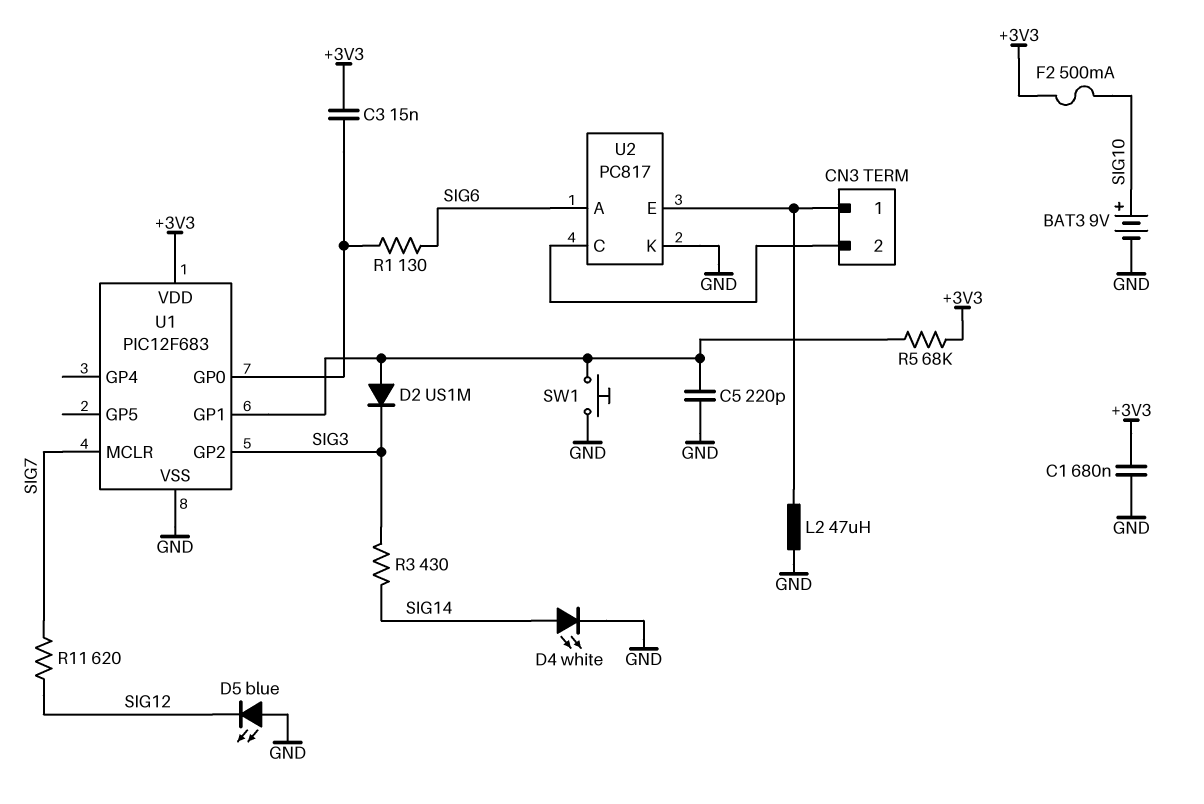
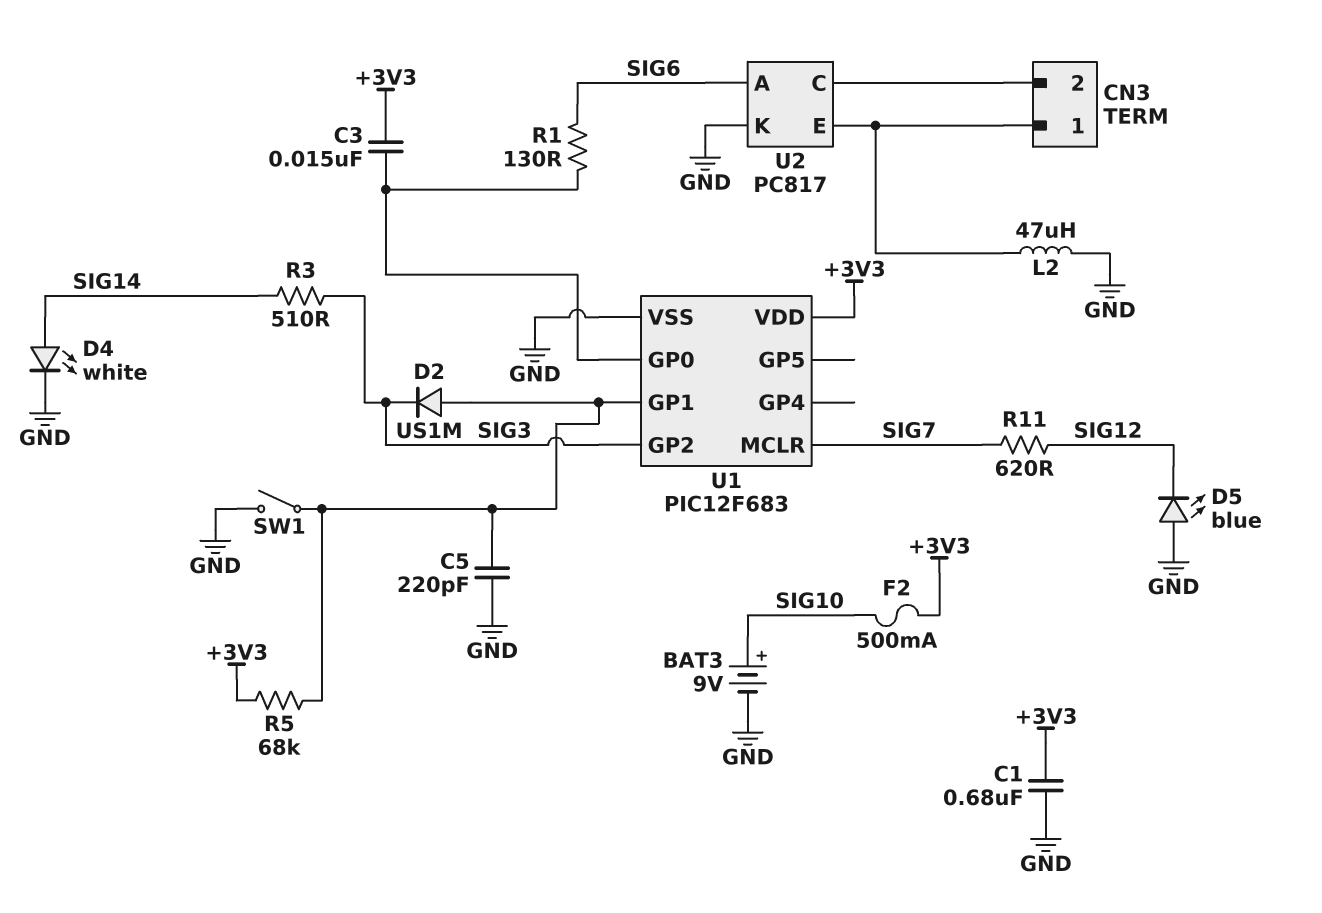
R3: 430 (SIG3, SIG14) -> 510 (SIG3, SIG14)
SW1: button (GND, U1/GP1) -> switch (GND, U1/GP1)

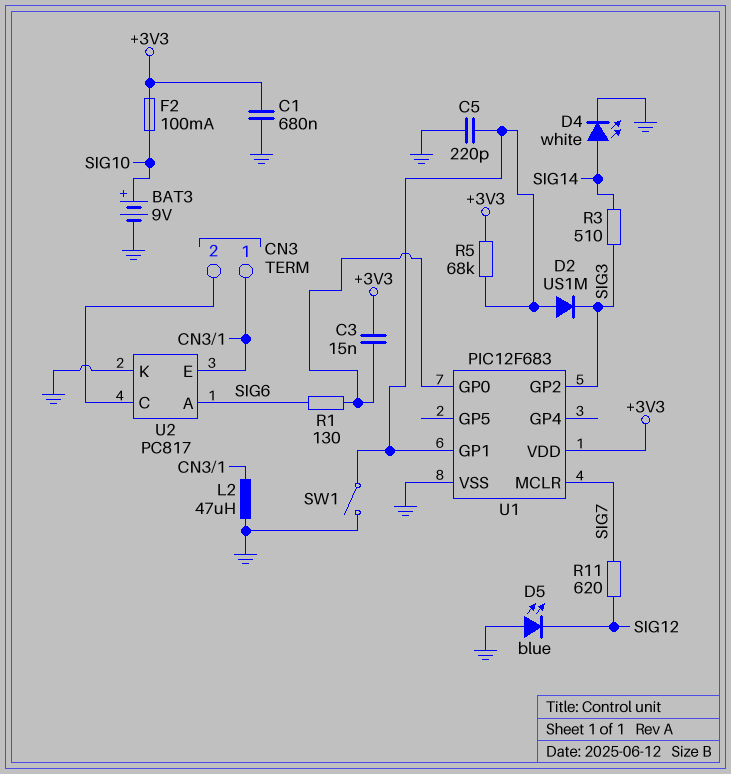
F2: 500mA (+3V3, SIG10) -> 100mA (+3V3, SIG10)

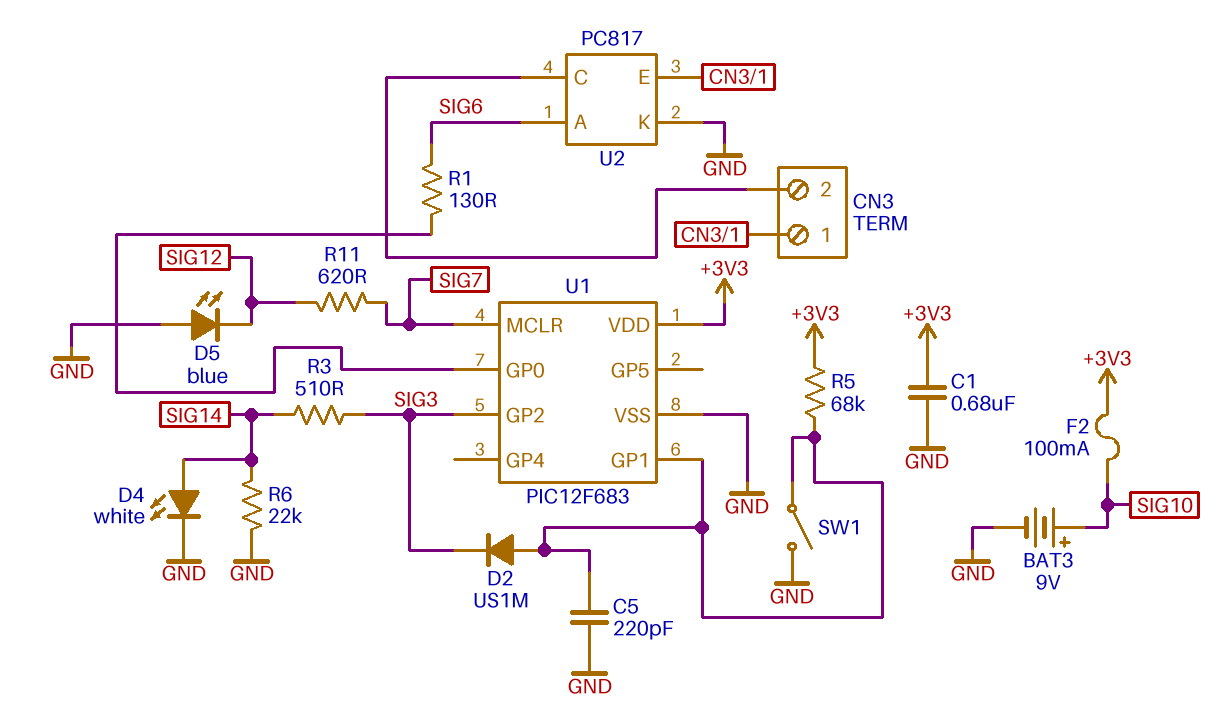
C3: 15nF (+3V3, U1/GP0) -> none
L2: 47uH (CN3/1, GND) -> none
R6: none -> 22k (GND, SIG14)

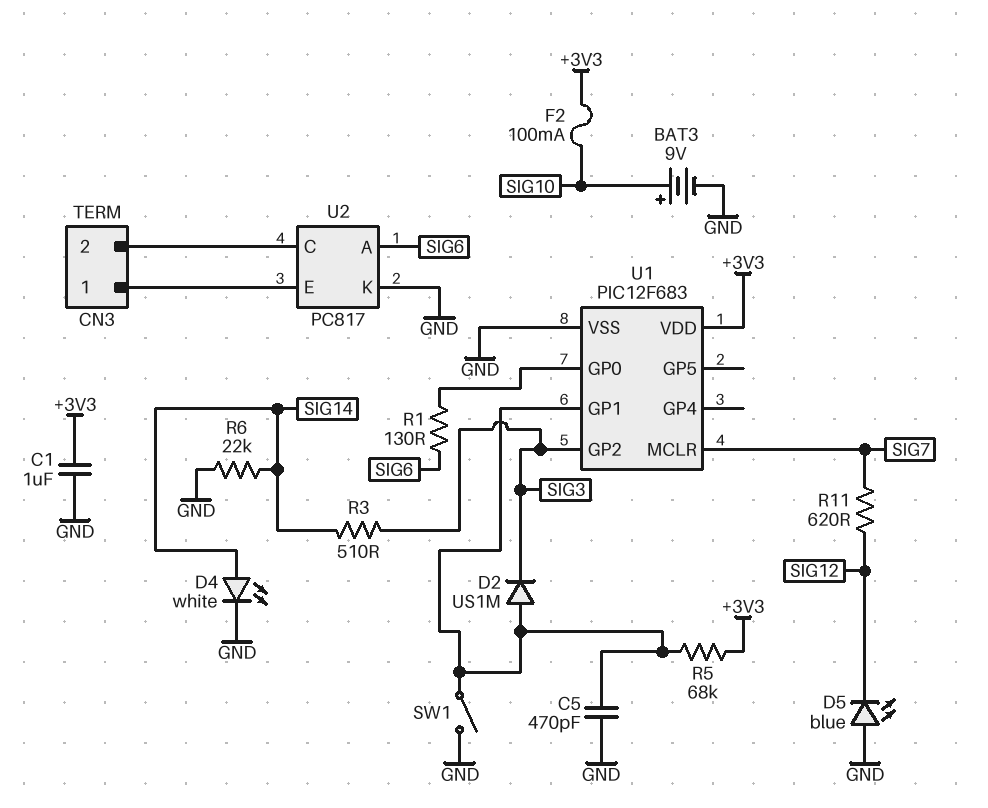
C1: 680nF (+3V3, GND) -> 1uF (+3V3, GND)
C5: 220pF (GND, U1/GP1) -> 470pF (GND, U1/GP1)

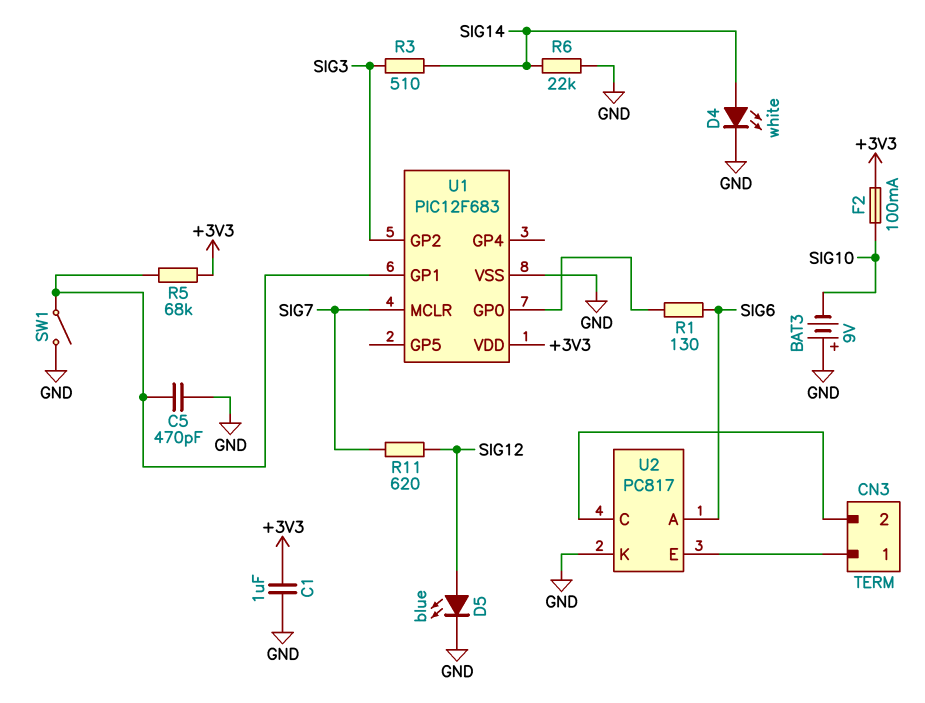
BAT3: 9V (plus SIG10, minus GND) -> 9V (plus GND, minus SIG10)
D2: diode US1M (A U1/GP1, K SIG3) -> none
D5: LED blue (A GND, K SIG12) -> LED blue (A SIG12, K GND)

